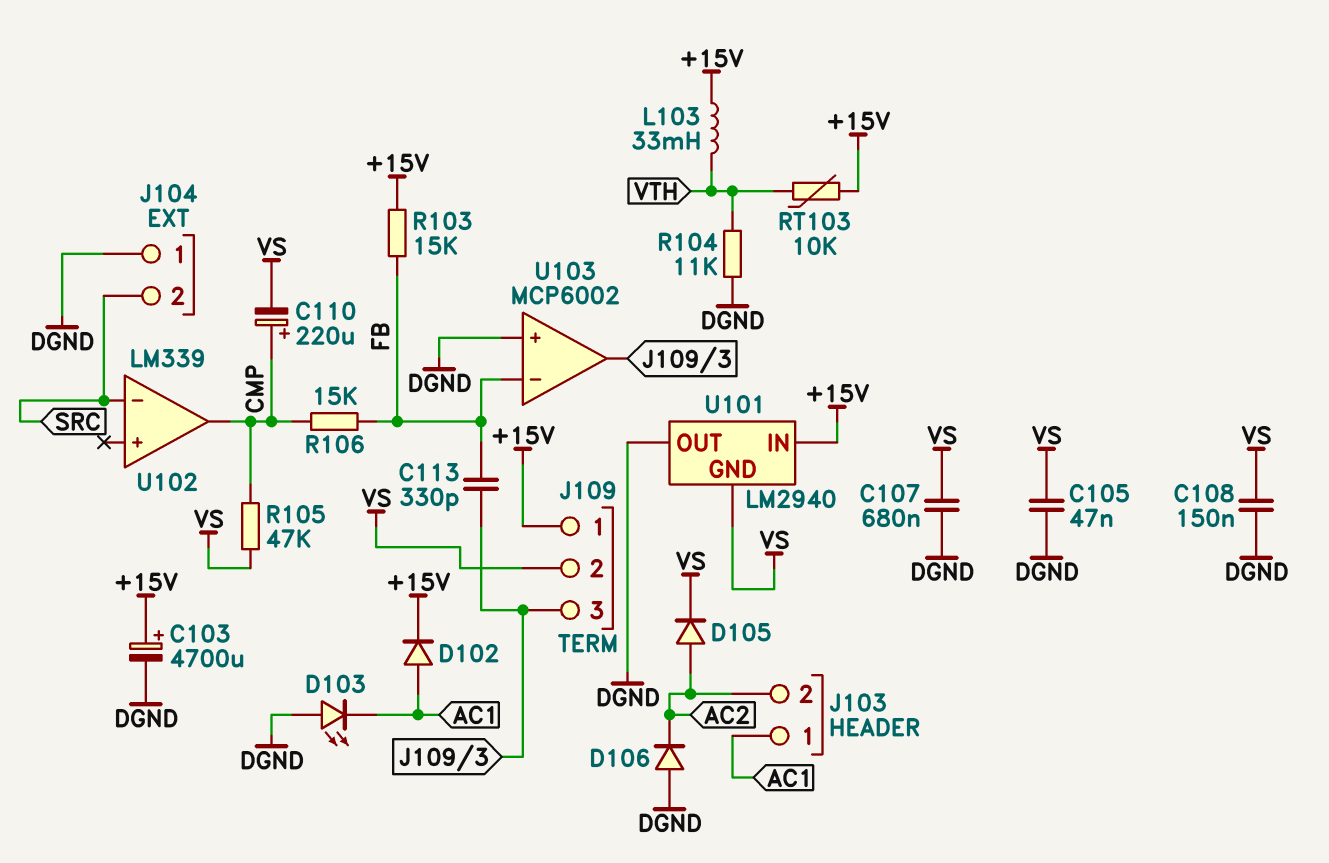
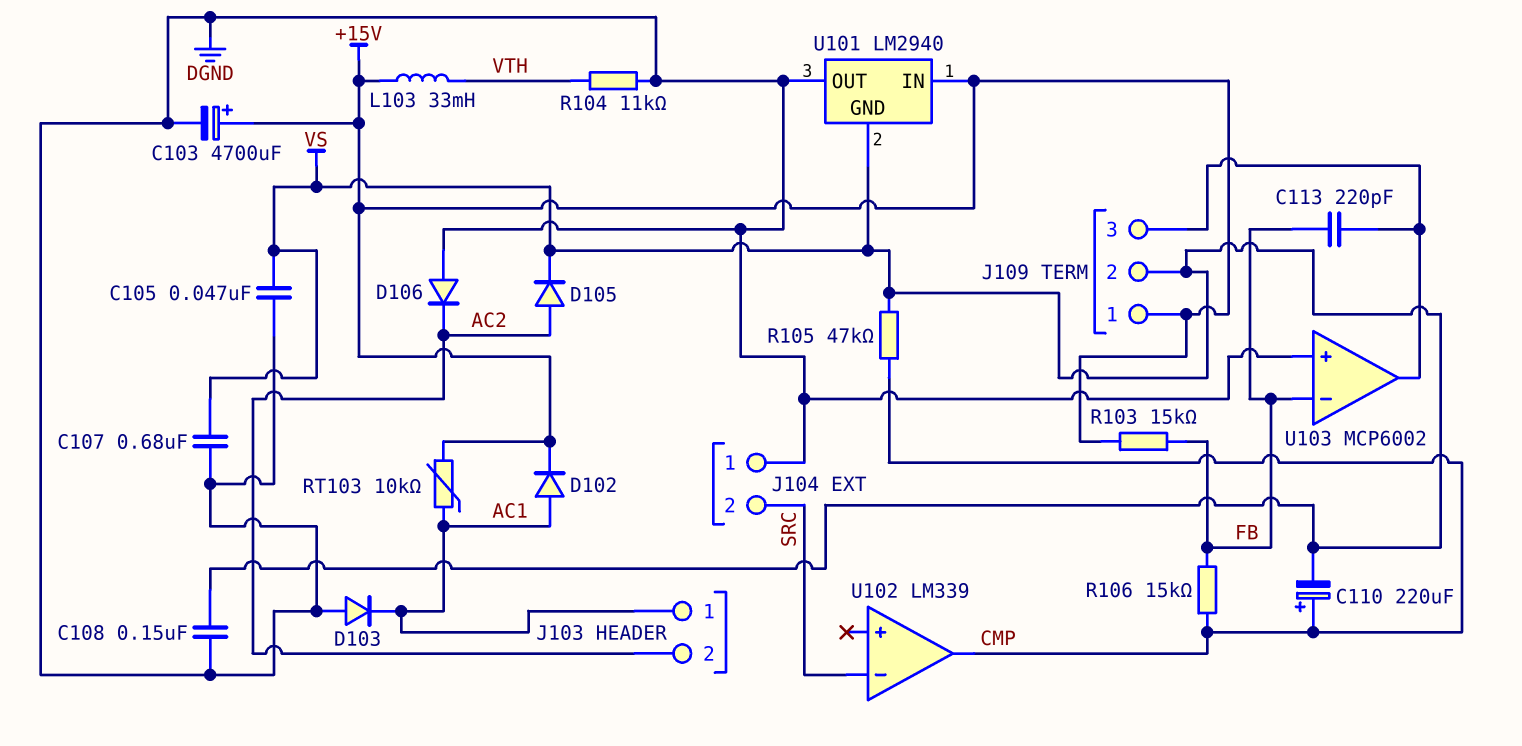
C113: 330pF (FB, J109/3) -> 220pF (FB, J109/3)
D103: LED (A DGND, K AC1) -> diode (A DGND, K AC1)
RT103: 10k (+15V, VTH) -> 10k (+15V, AC1)

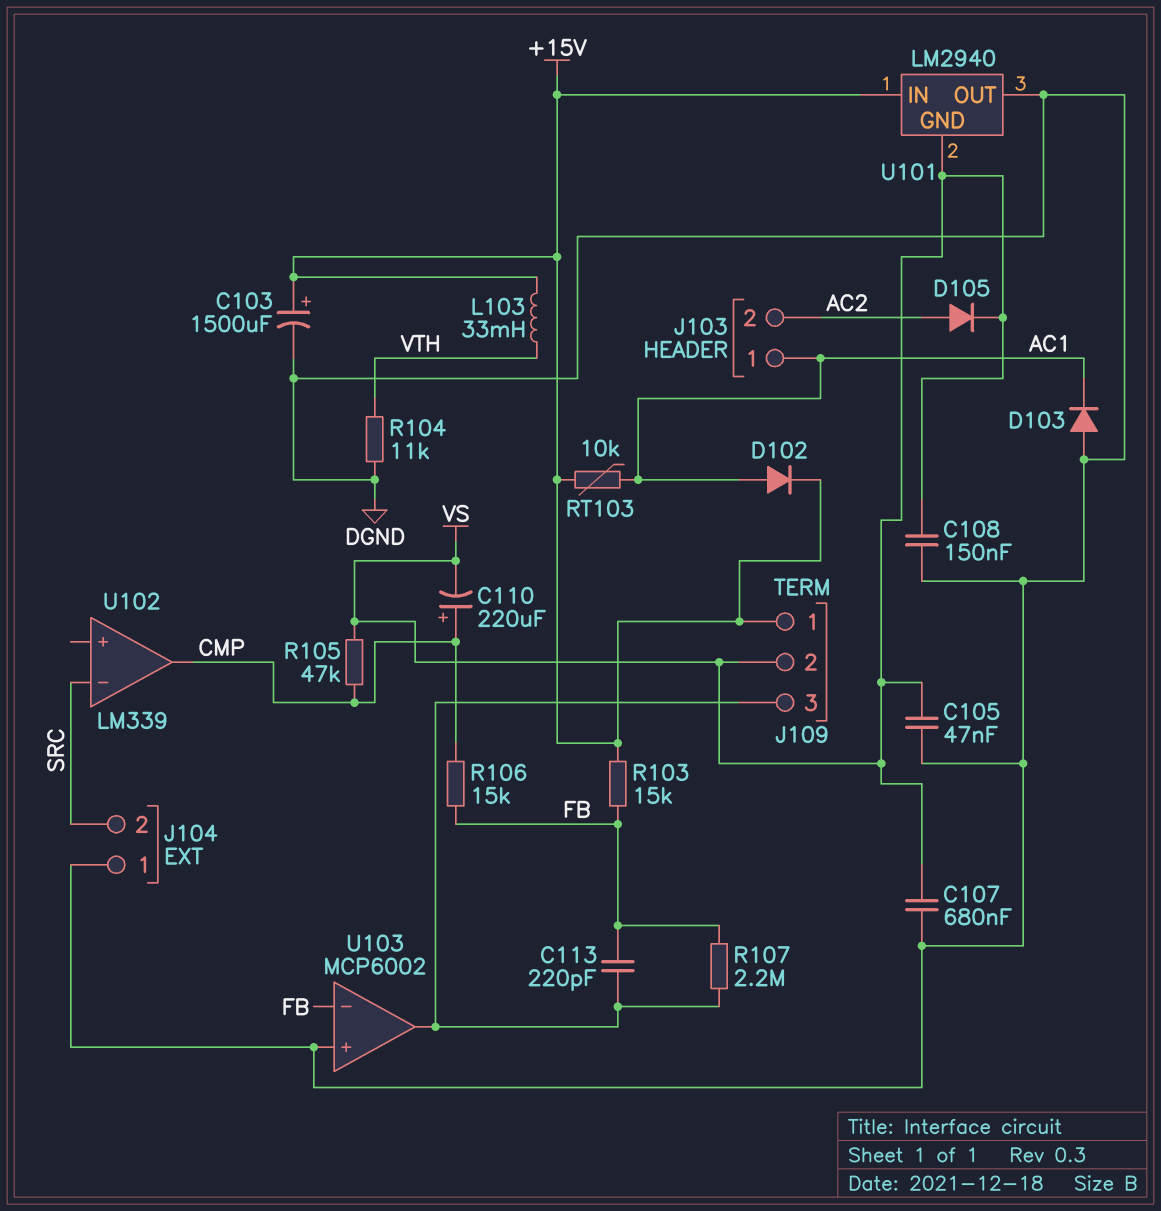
C103: 4700uF (plus +15V, minus DGND) -> 1500uF (plus +15V, minus DGND)
D106: diode (A DGND, K AC2) -> none
R107: none -> 2.2M (FB, J109/3)

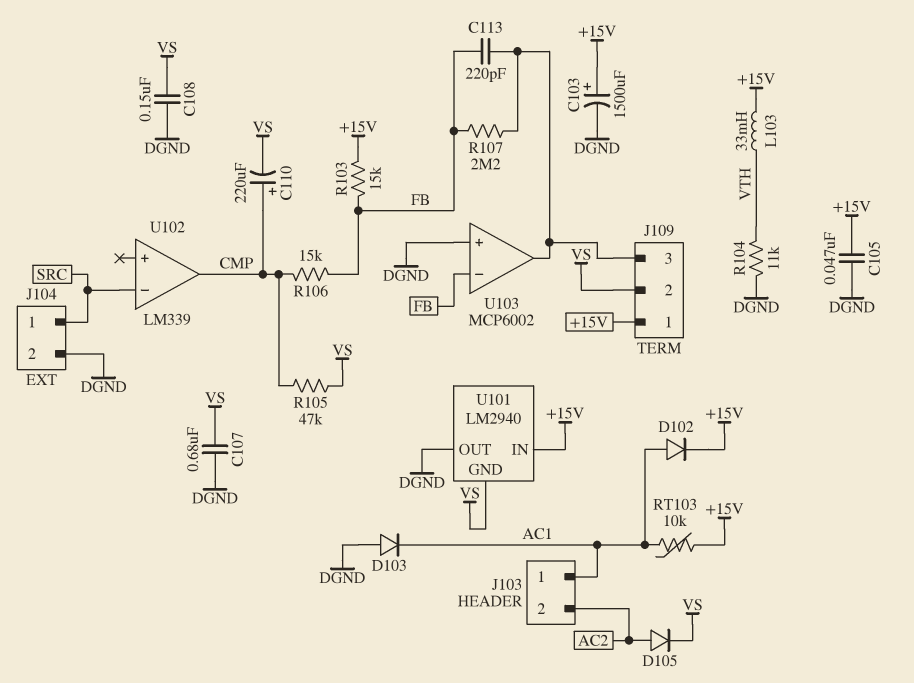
C105: 47nF (DGND, VS) -> 47nF (+15V, DGND)
J104 pin 1: DGND -> SRC
J104 pin 2: SRC -> DGND

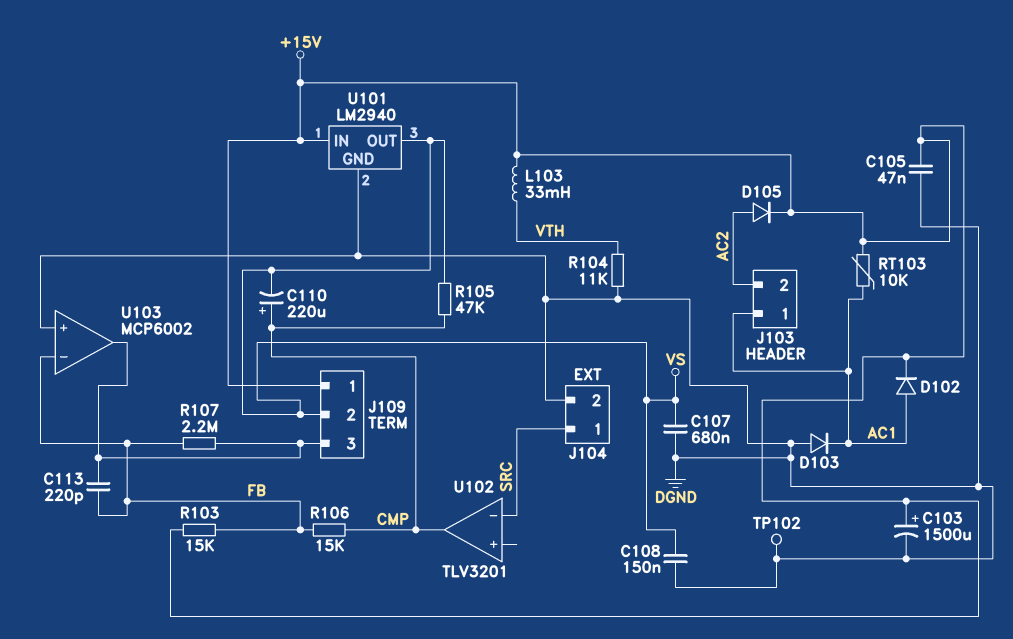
D105: diode (A AC2, K VS) -> diode (A AC2, K +15V)
TP102: none -> test point (DGND)
U101 pin GND: VS -> DGND
U101 pin OUT: DGND -> VS
U102: LM339 -> TLV3201

